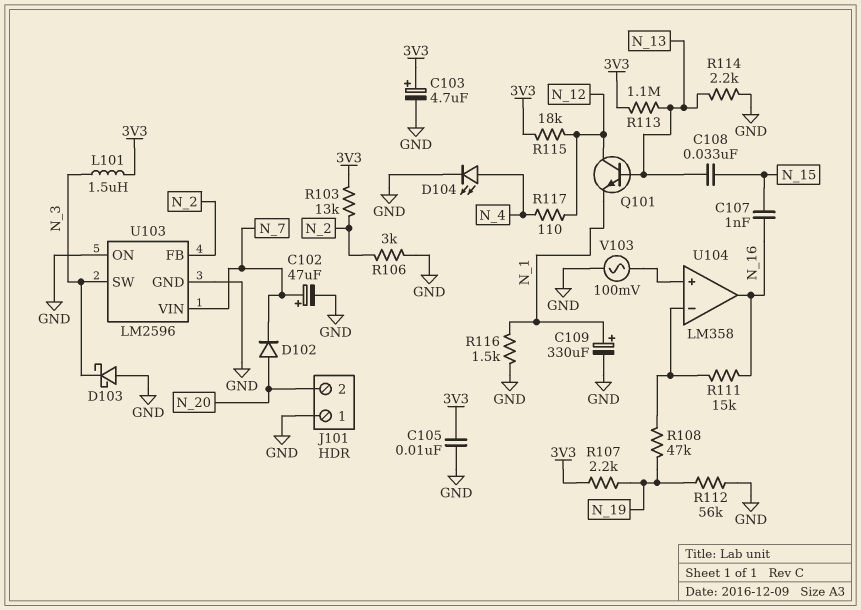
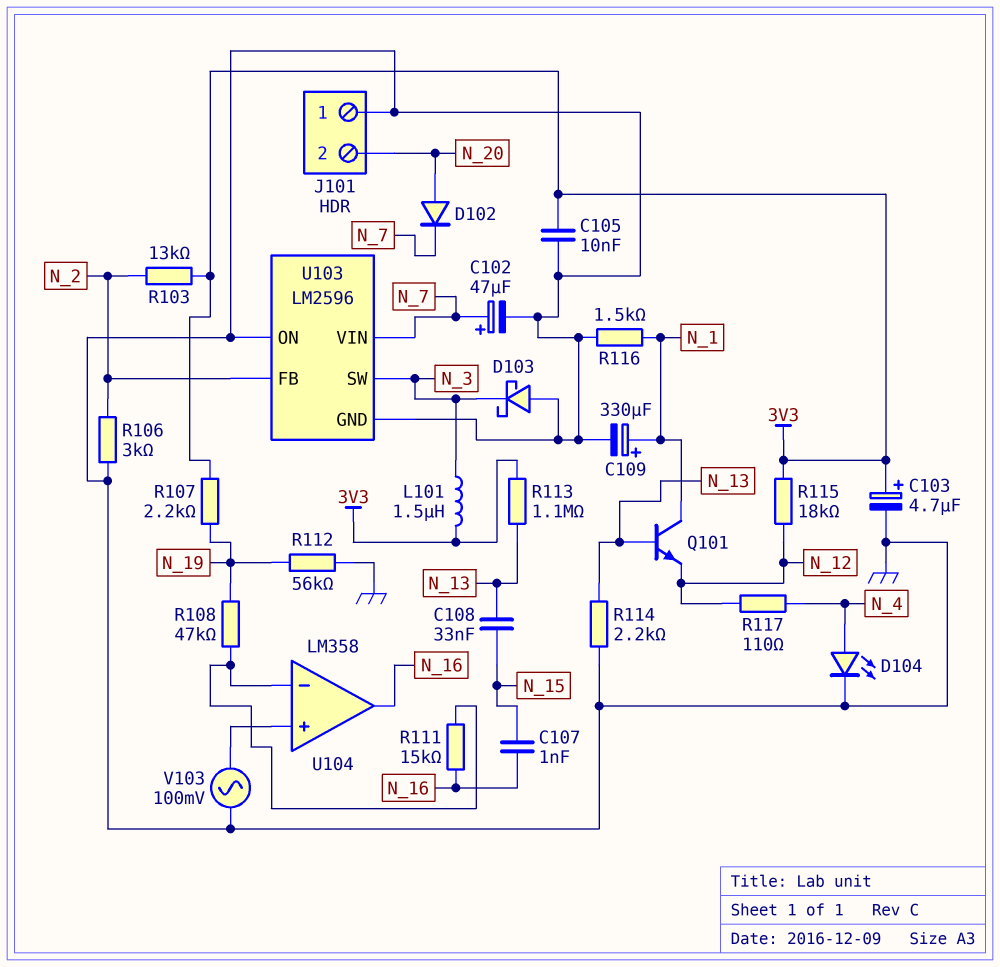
Q101: NPN (B N_13, C N_12, E N_1) -> NPN (B N_13, C N_1, E N_12)

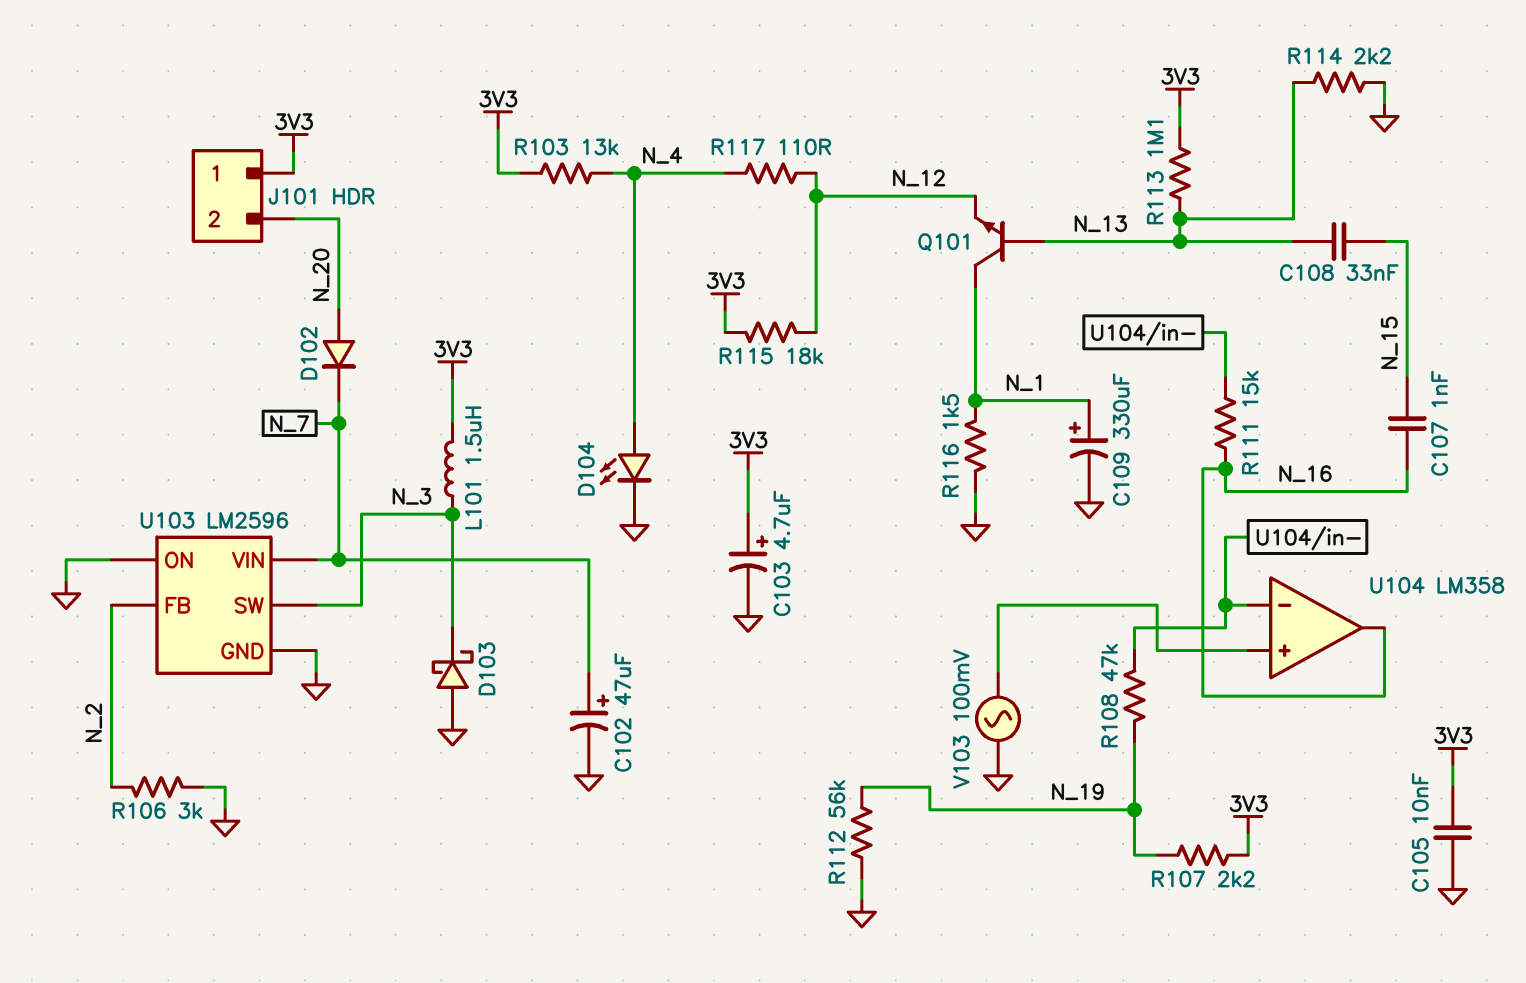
J101 pin 1: GND -> 3V3
R103: 13k (3V3, N_2) -> 13k (3V3, N_4)

